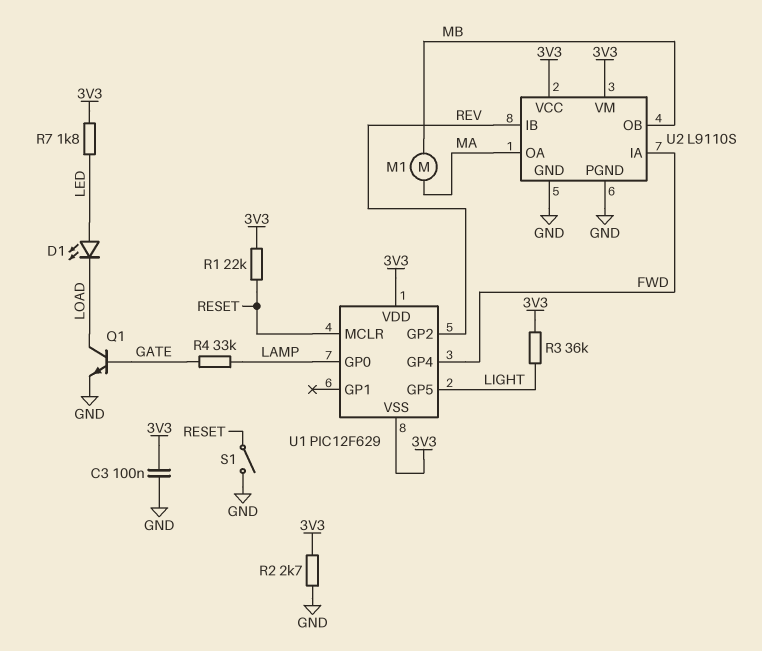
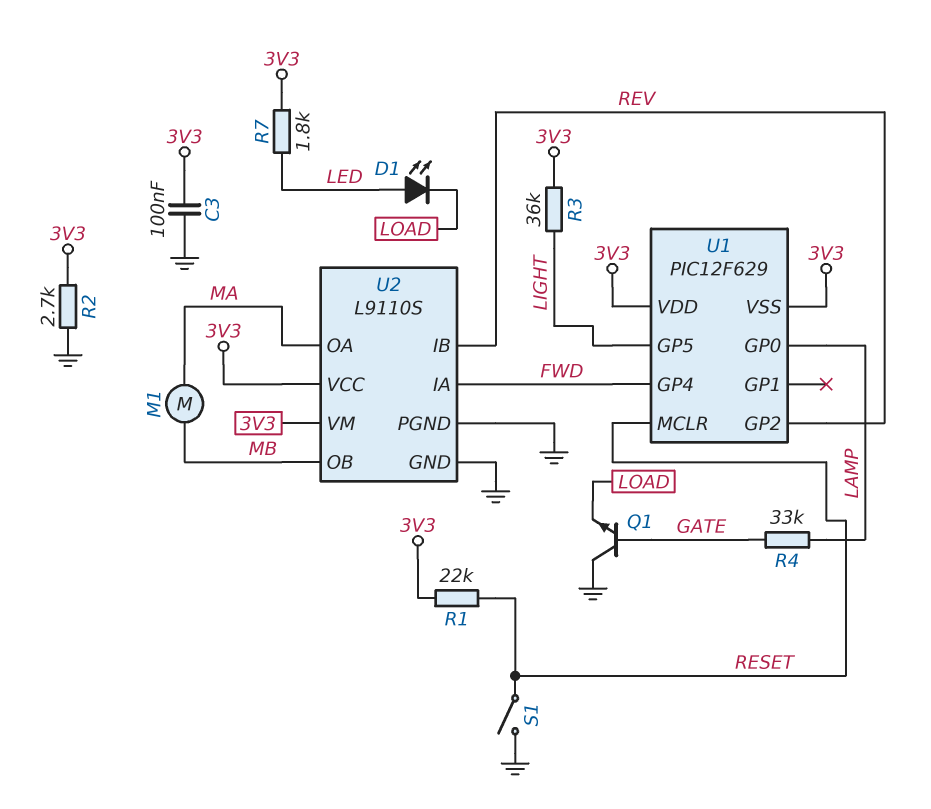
Q1: NPN (B GATE, C LOAD, E GND) -> NPN (B GATE, C GND, E LOAD)

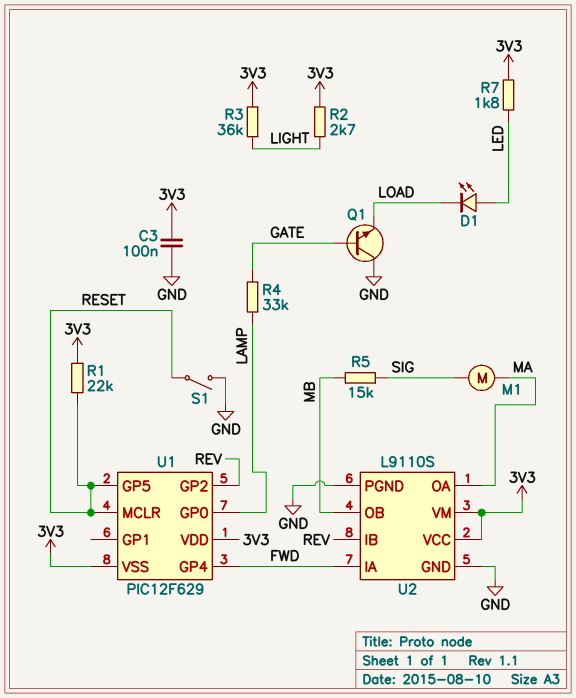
M1: motor (MA, MB) -> motor (MA, SIG)
R2: 2.7k (3V3, GND) -> 2.7k (3V3, LIGHT)
R5: none -> 15k (MB, SIG)
U1 pin GP5: LIGHT -> RESET

